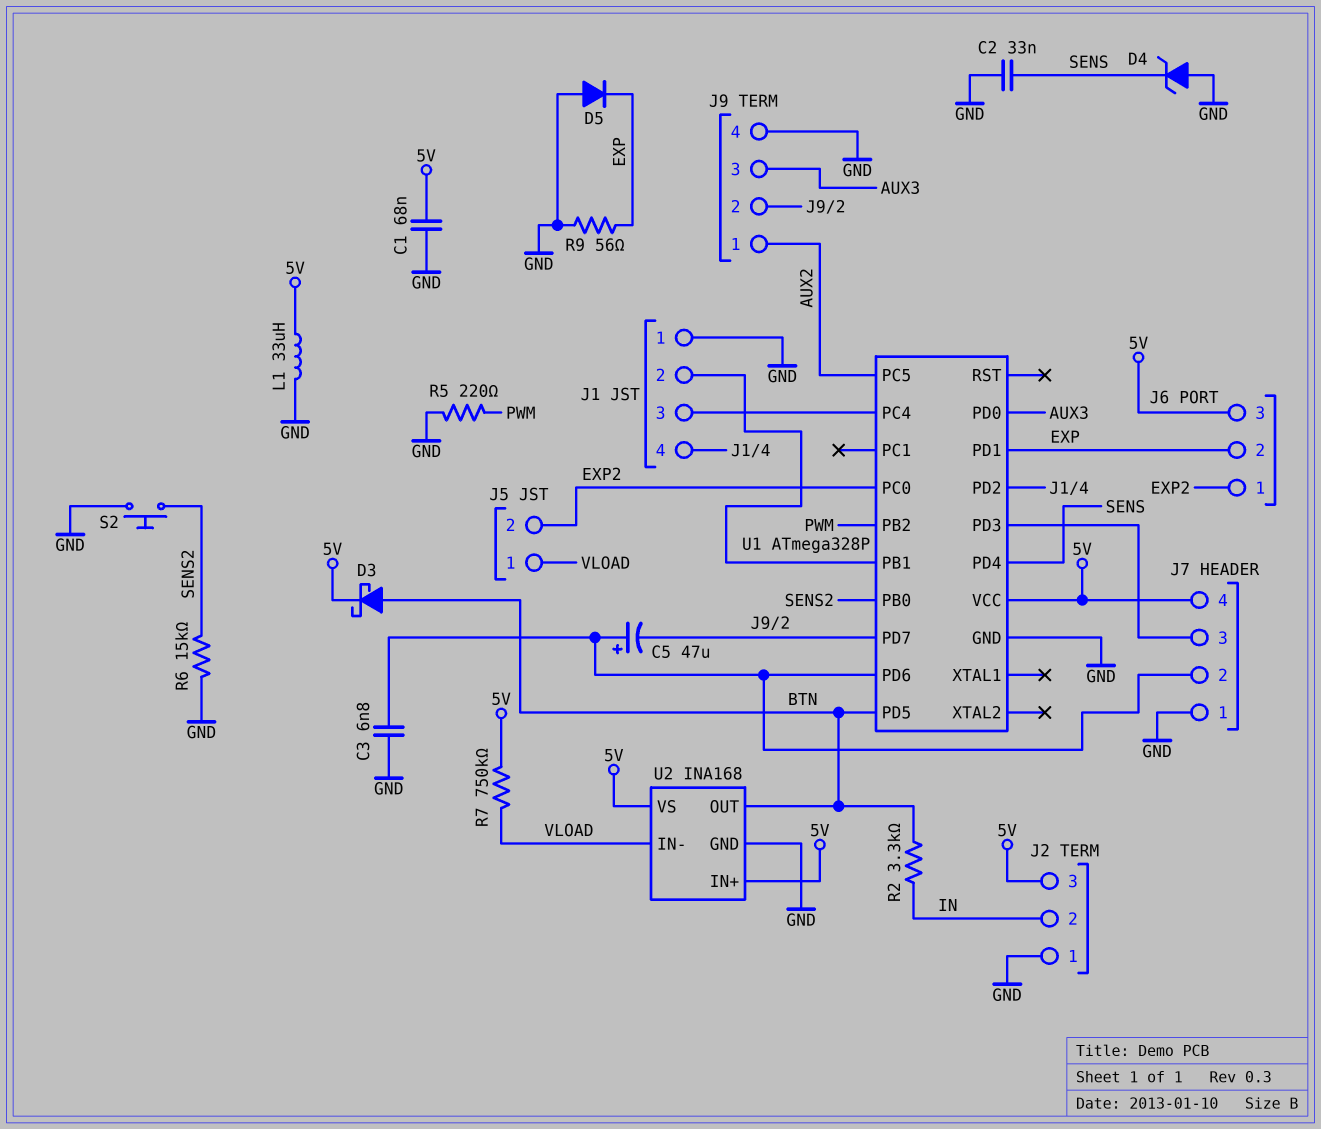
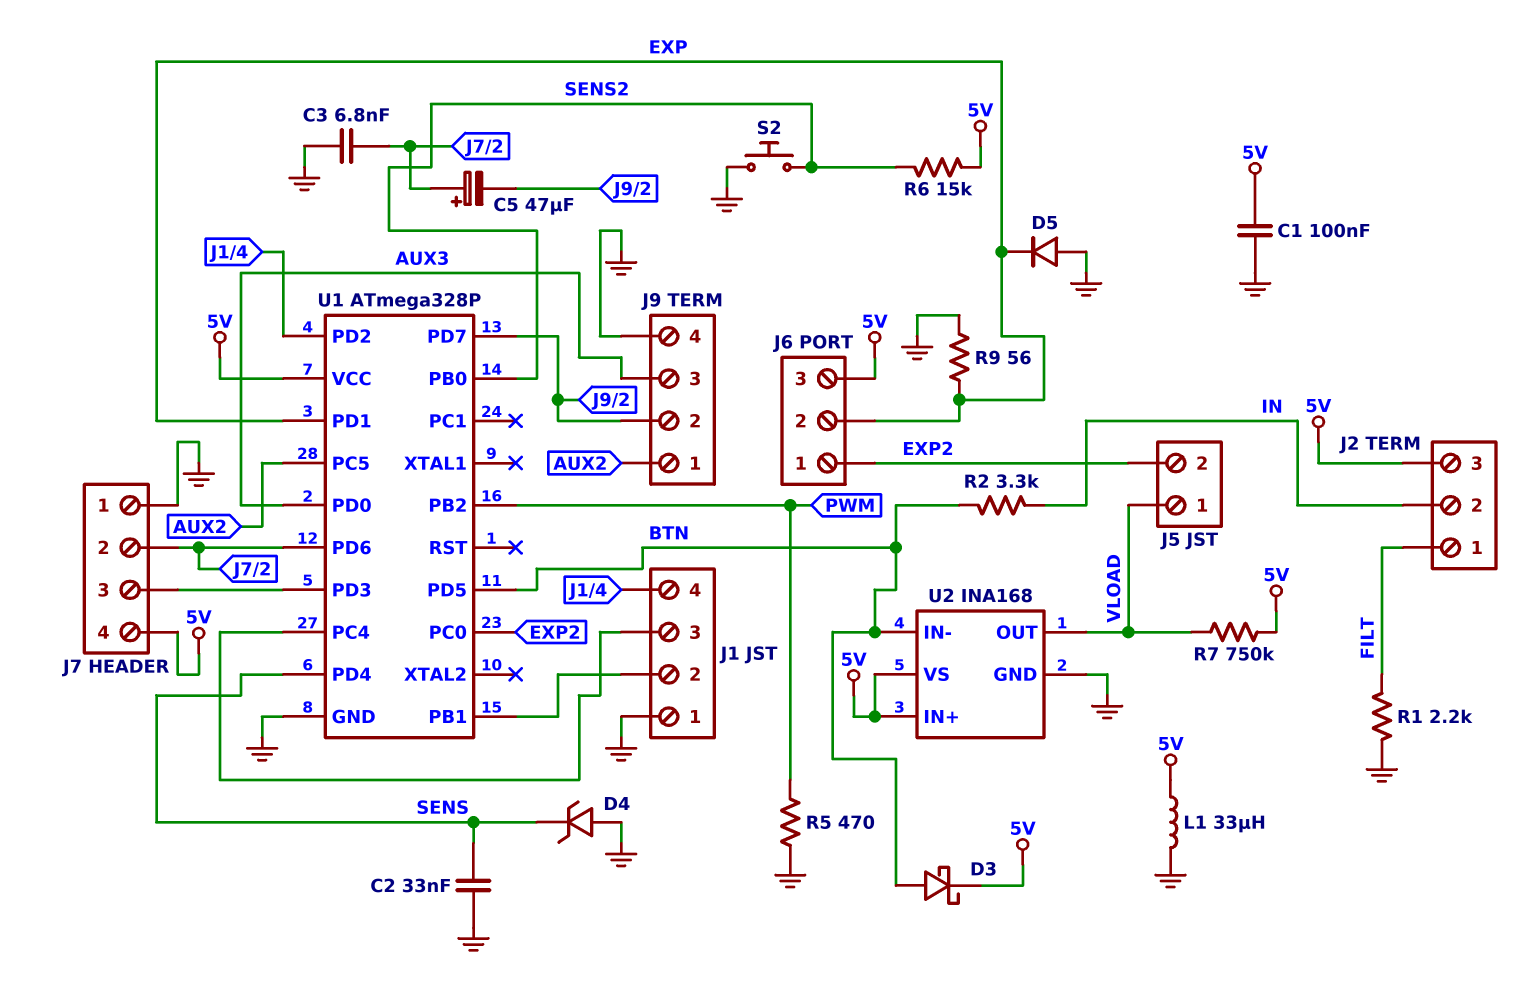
C1: 68nF (5V, GND) -> 100nF (5V, GND)
J2 pin 1: GND -> FILT
R1: none -> 2.2k (FILT, GND)
R5: 220 (GND, PWM) -> 470 (GND, PWM)
R6: 15k (GND, SENS2) -> 15k (5V, SENS2)
U2 pin IN-: VLOAD -> BTN
U2 pin OUT: BTN -> VLOAD

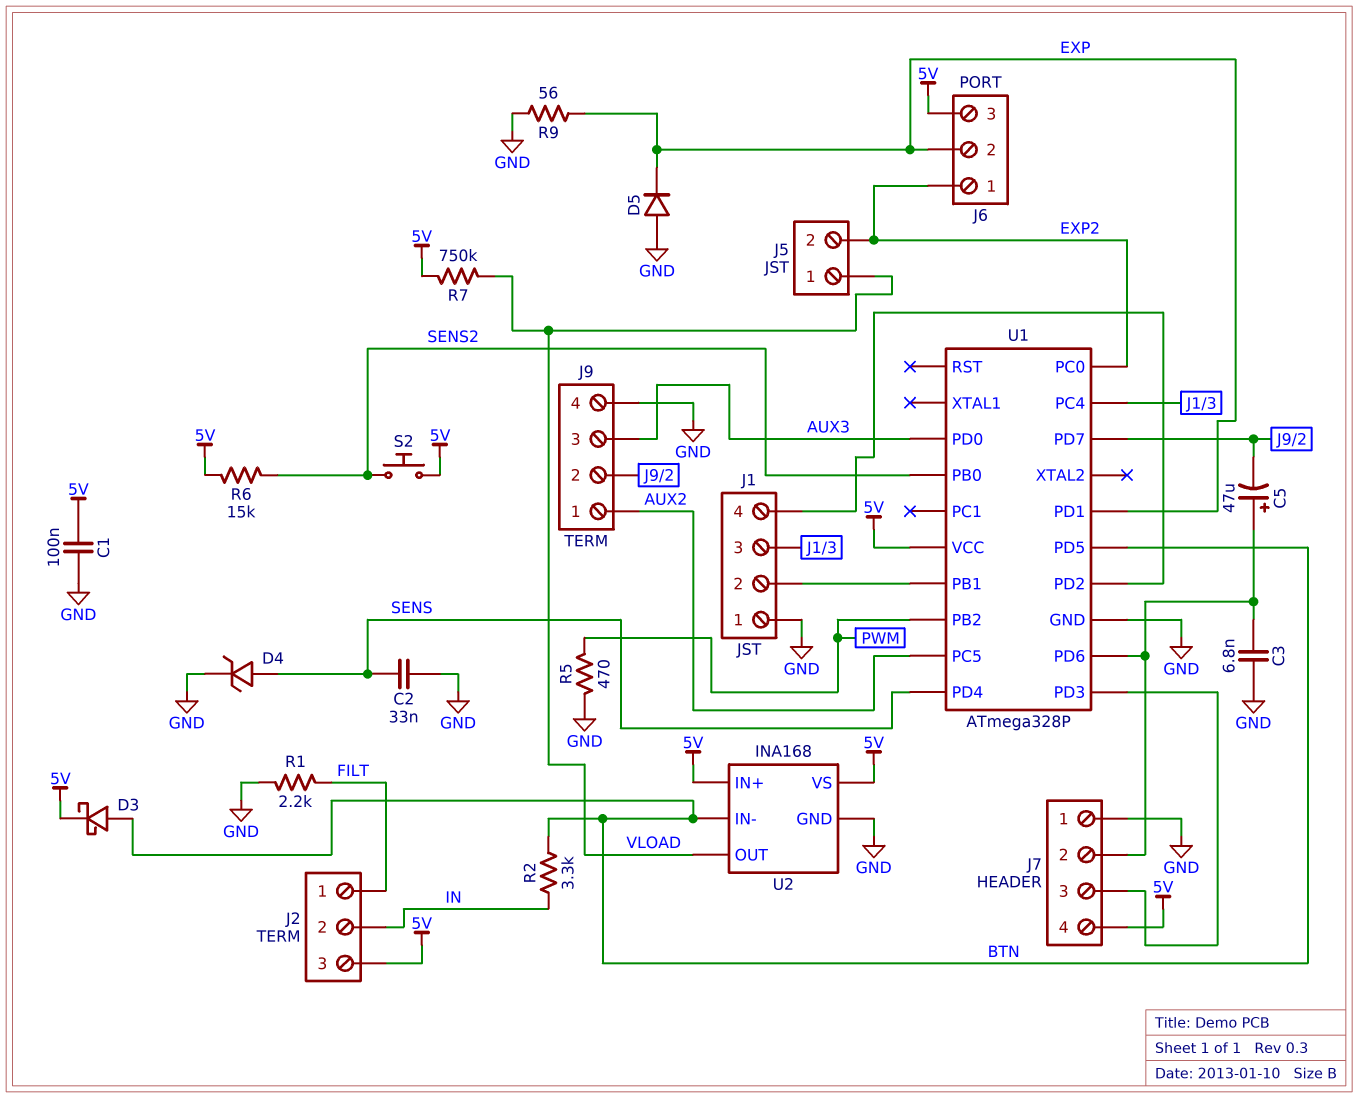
D4: zener (A GND, K SENS) -> zener (A SENS, K GND)
L1: 33uH (5V, GND) -> none
S2: button (GND, SENS2) -> button (5V, SENS2)

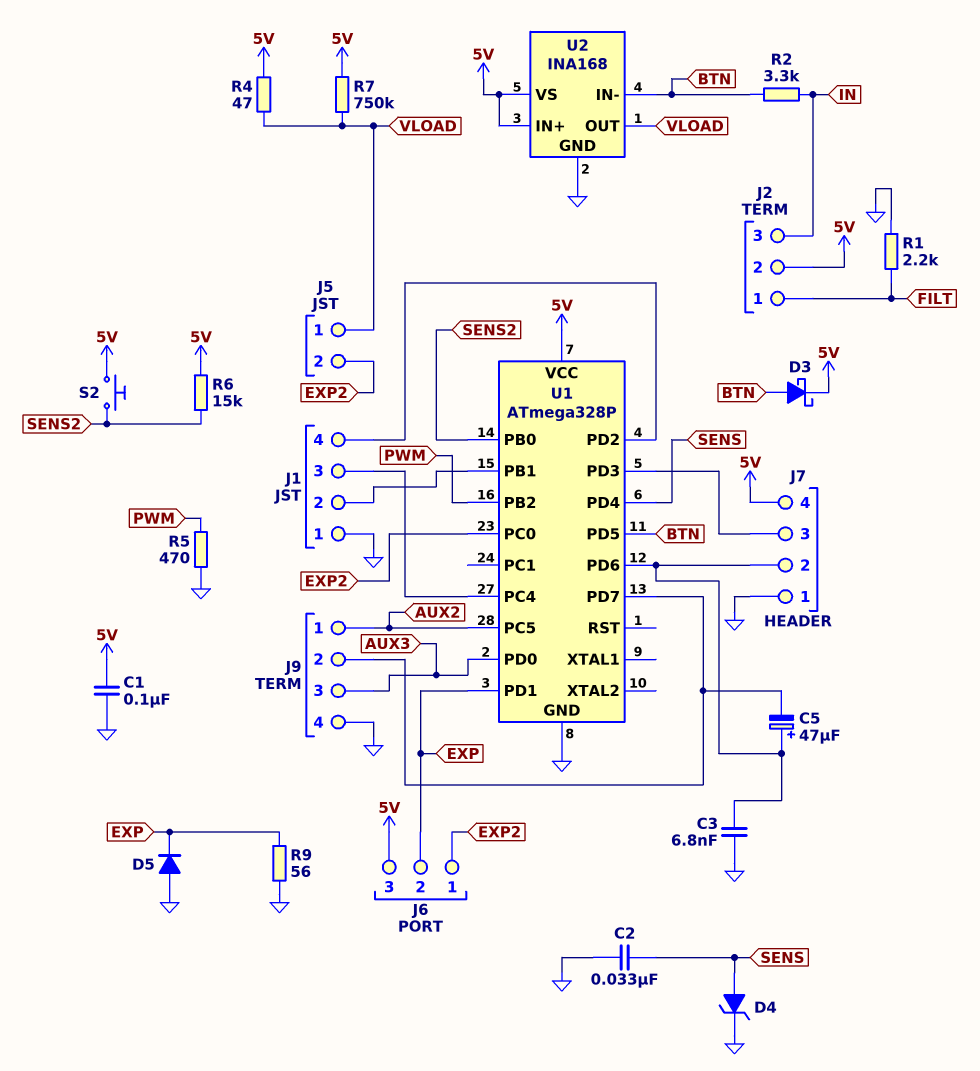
J2 pin 2: IN -> 5V
J2 pin 3: 5V -> IN
R4: none -> 47 (5V, VLOAD)

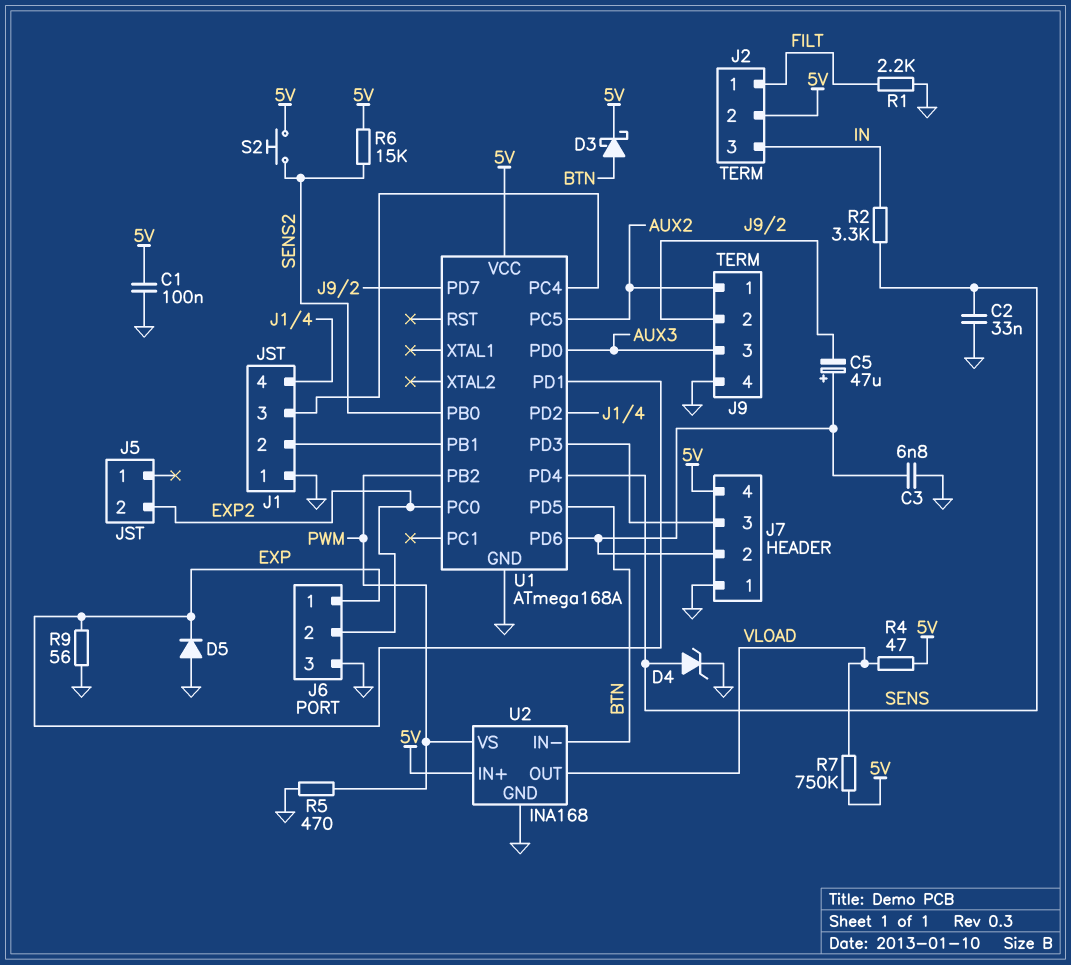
J5 pin 1: VLOAD -> none
J6 pin 1: EXP2 -> EXP
J6 pin 2: EXP -> EXP2
J6 pin 3: 5V -> GND
R2: 3.3k (BTN, IN) -> 3.3k (IN, SENS)
U1: ATmega328P -> ATmega168A
U2 pin VS: 5V -> PWM

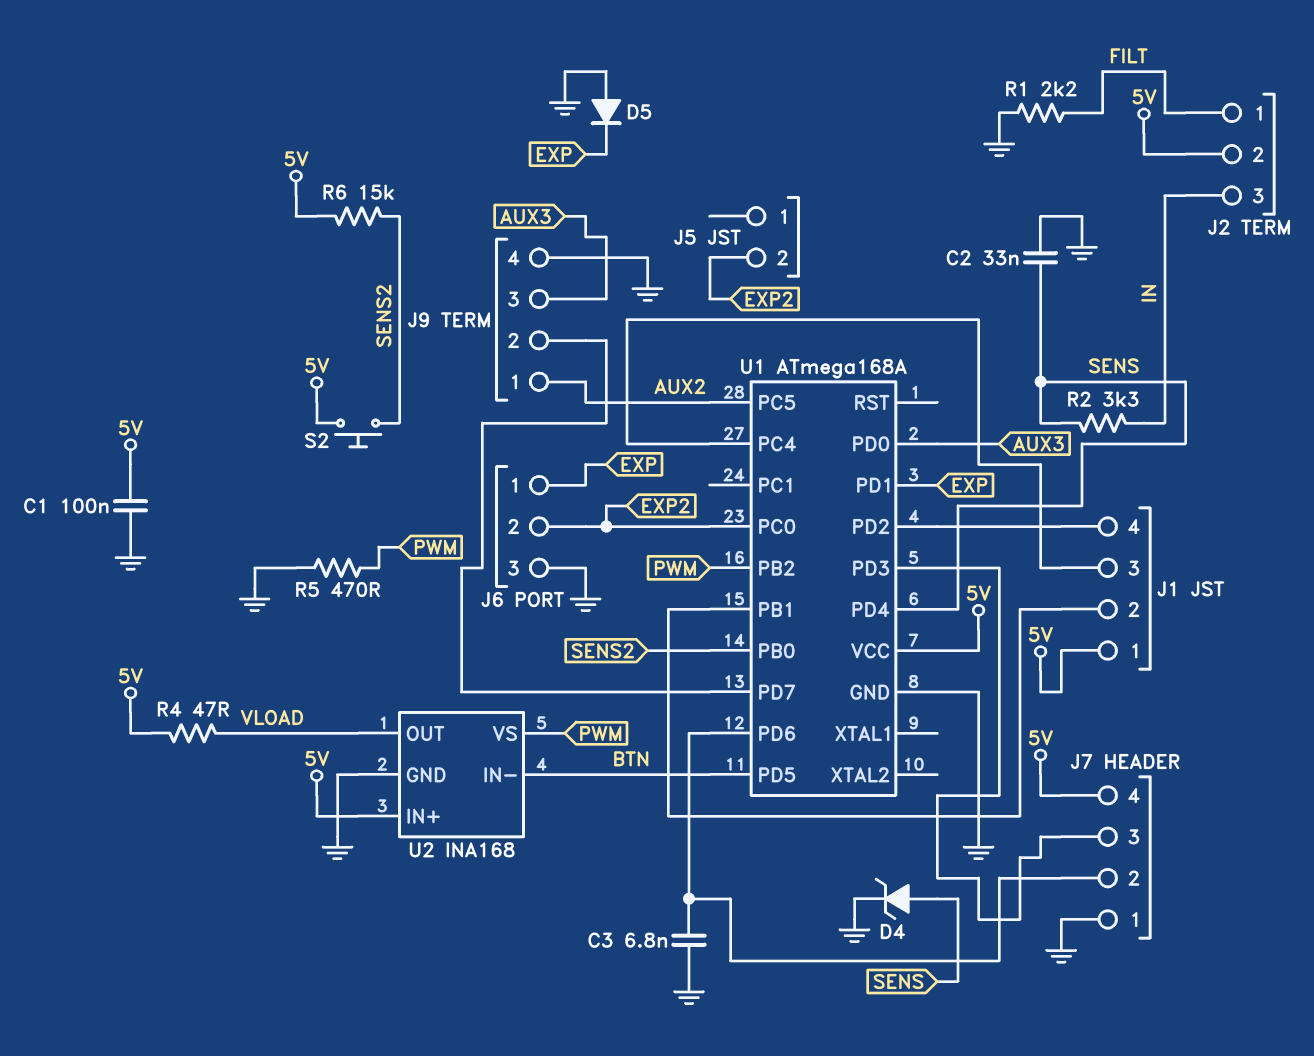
C5: 47uF (plus J7/2, minus J9/2) -> none
D3: schottky (A BTN, K 5V) -> none
J1 pin 1: GND -> 5V
R7: 750k (5V, VLOAD) -> none
R9: 56 (EXP, GND) -> none

